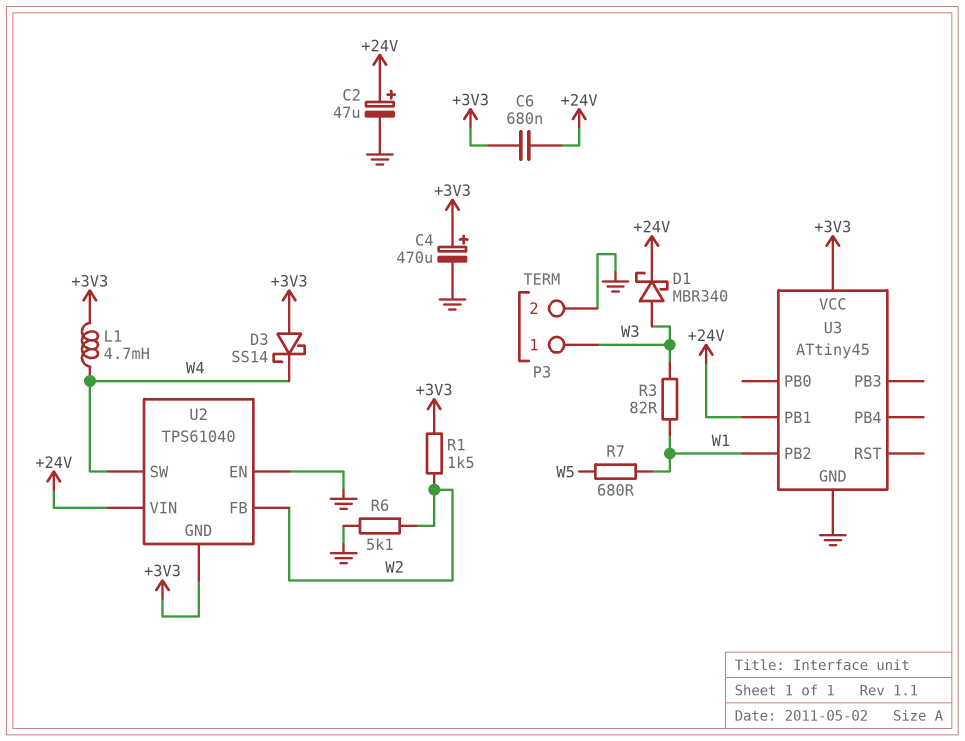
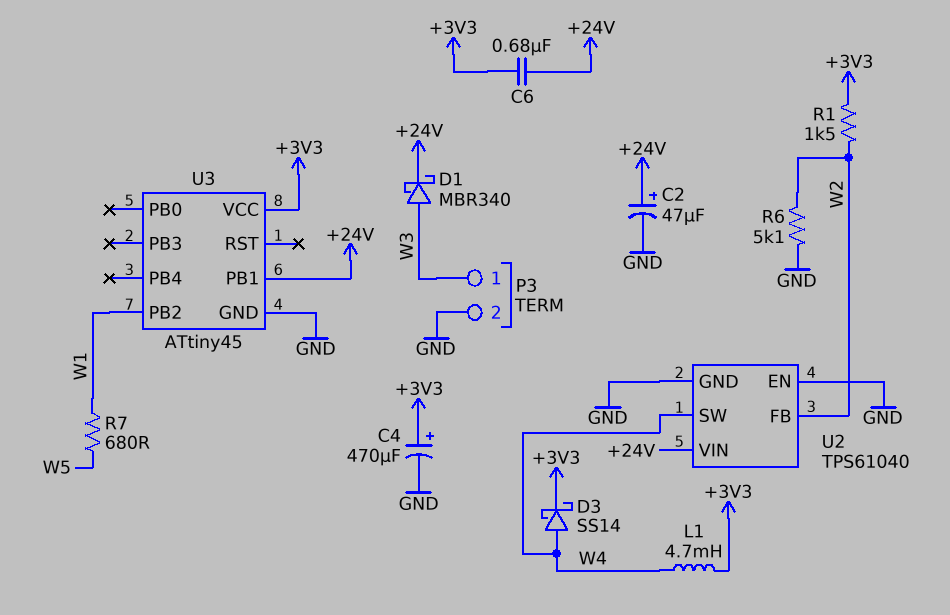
D3: schottky SS14 (A +3V3, K W4) -> schottky SS14 (A W4, K +3V3)
R3: 82 (W1, W3) -> none
U2 pin GND: +3V3 -> GND

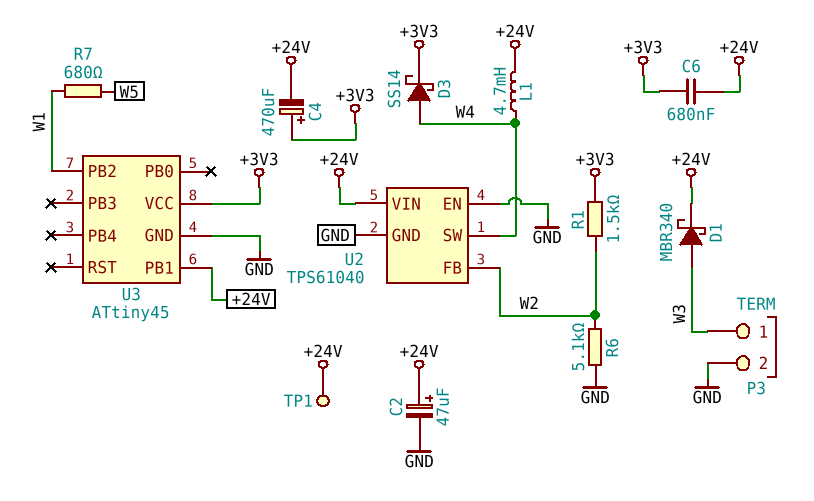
C4: 470uF (plus +3V3, minus GND) -> 470uF (plus +3V3, minus +24V)
L1: 4.7mH (+3V3, W4) -> 4.7mH (+24V, W4)
TP1: none -> test point (+24V)

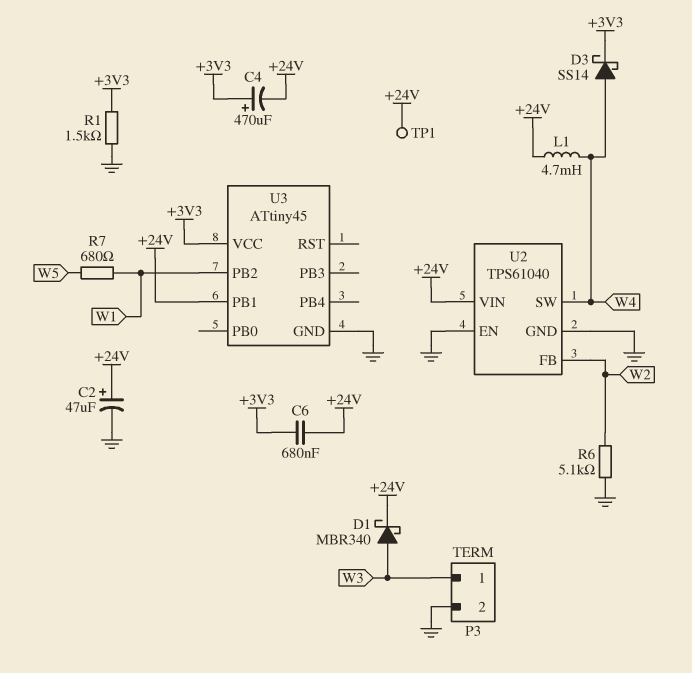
R1: 1.5k (+3V3, W2) -> 1.5k (+3V3, GND)

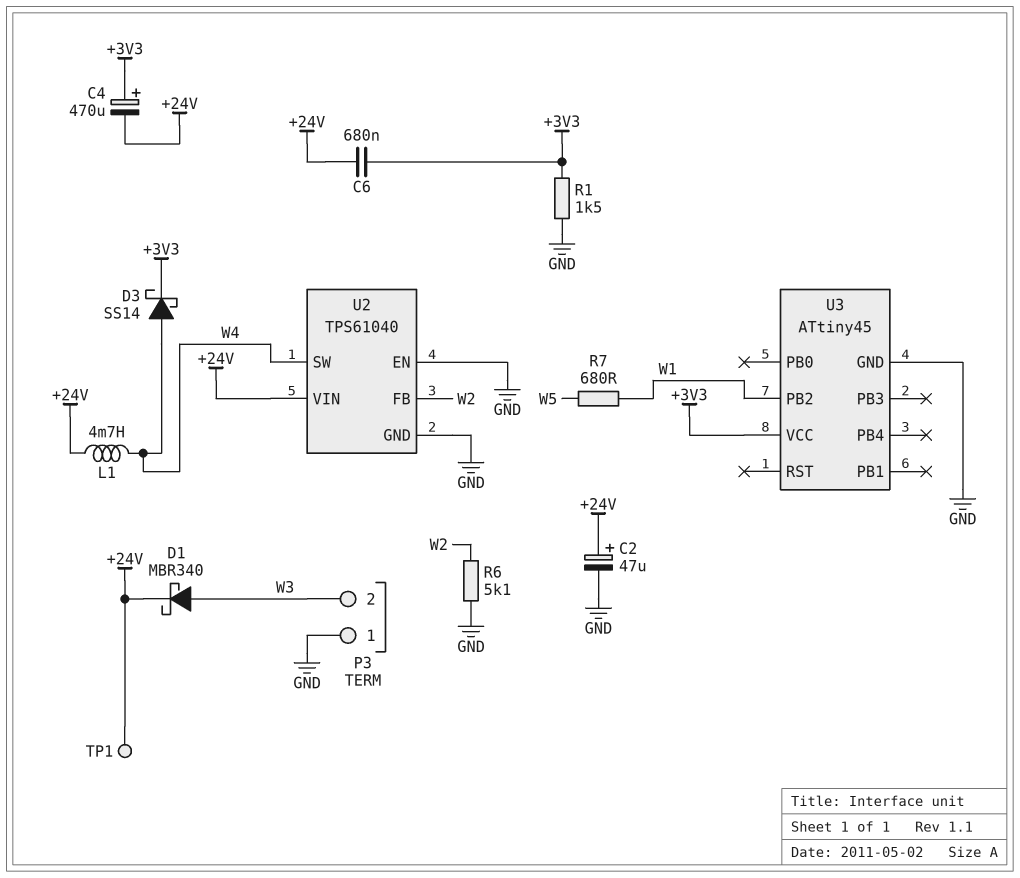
P3 pin 1: W3 -> GND
P3 pin 2: GND -> W3
U3 pin PB1: +24V -> none

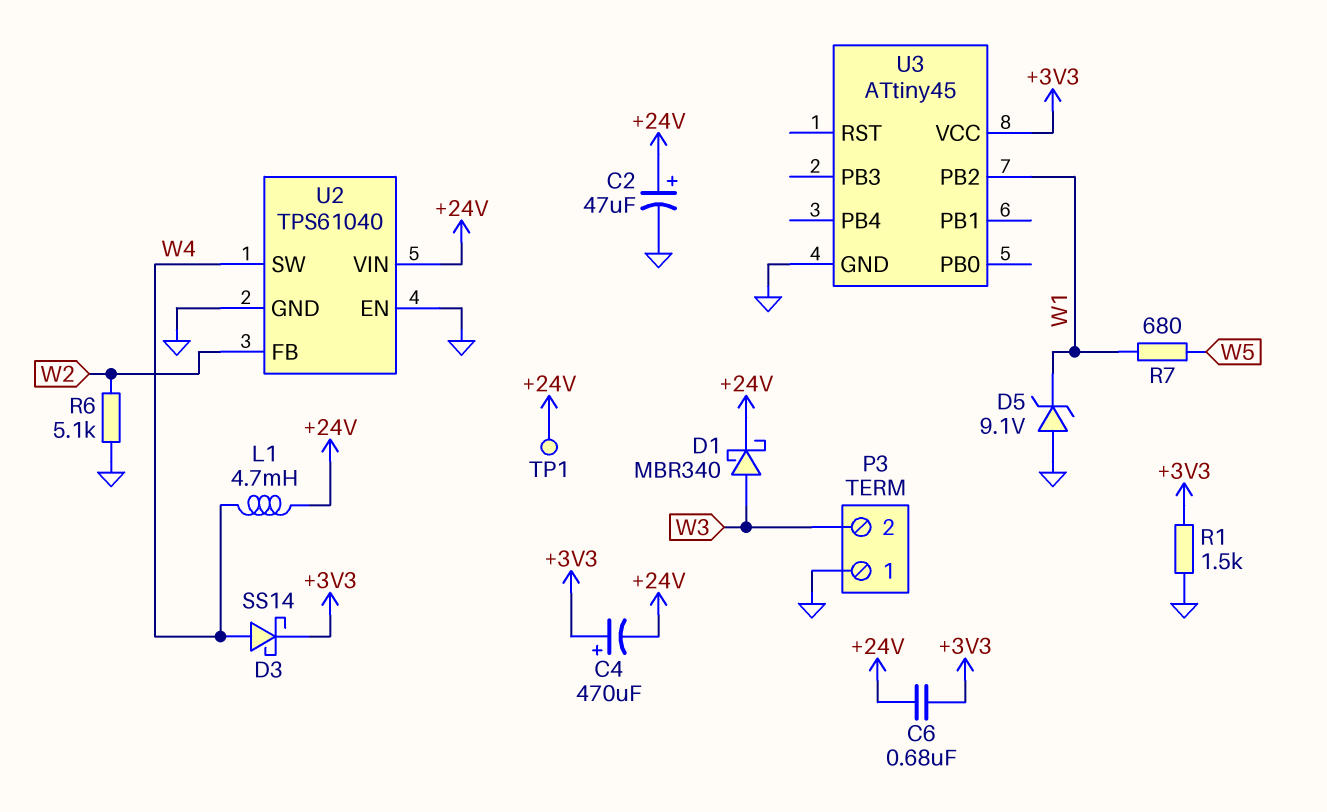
D5: none -> zener 9.1V (A GND, K W1)

